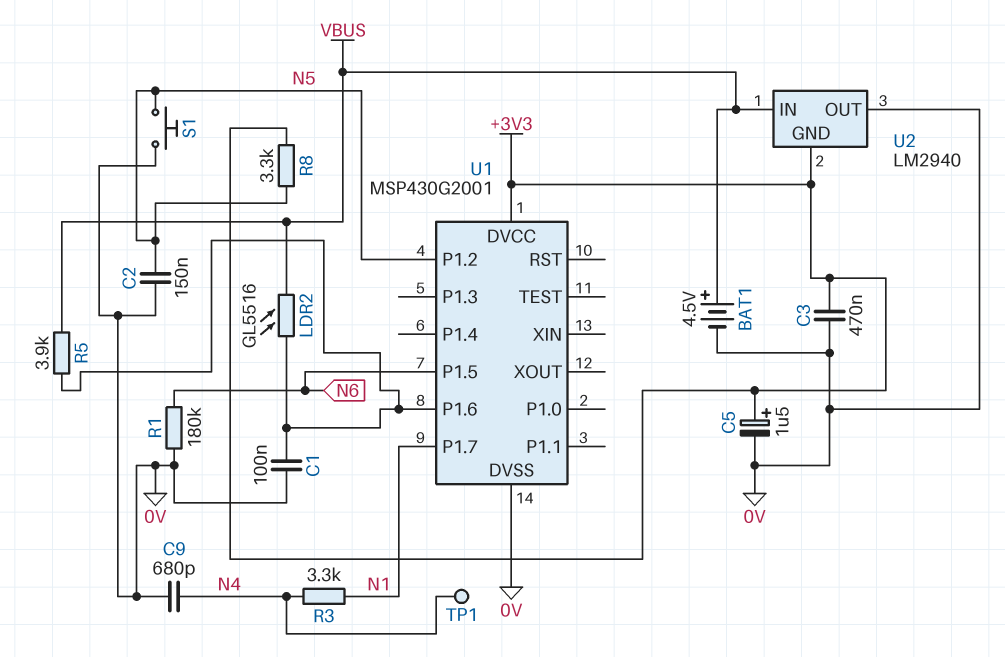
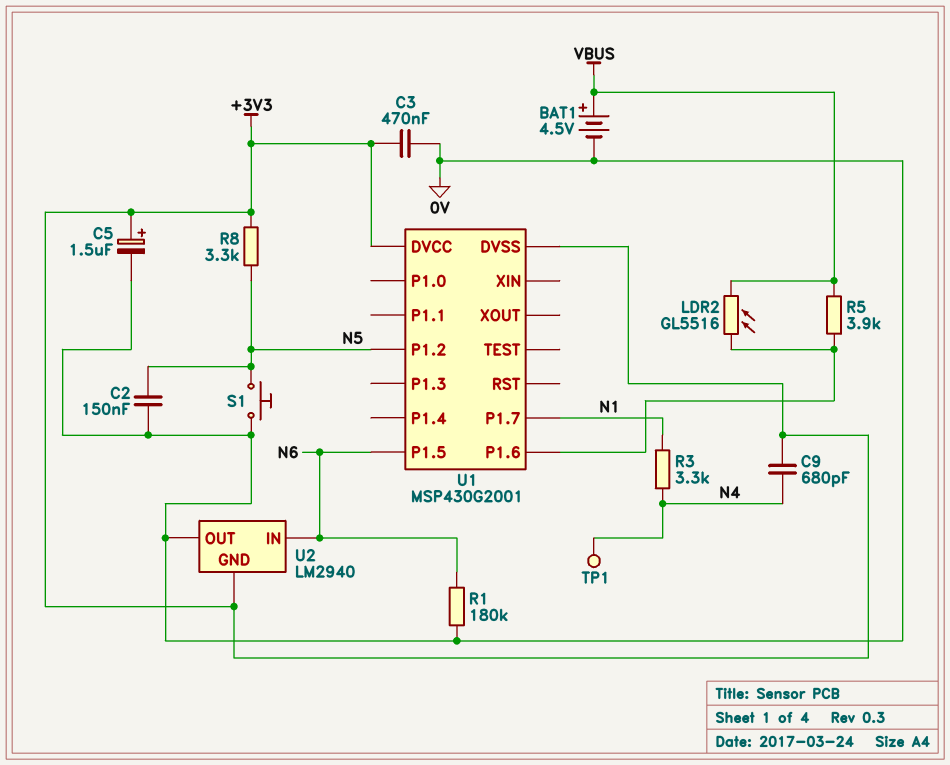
C1: 100nF (0V, U1/P1.6) -> none
C9: 680pF (0V, N4) -> 680pF (+3V3, N4)
U1 pin DVSS: 0V -> +3V3
U2 pin IN: VBUS -> N6

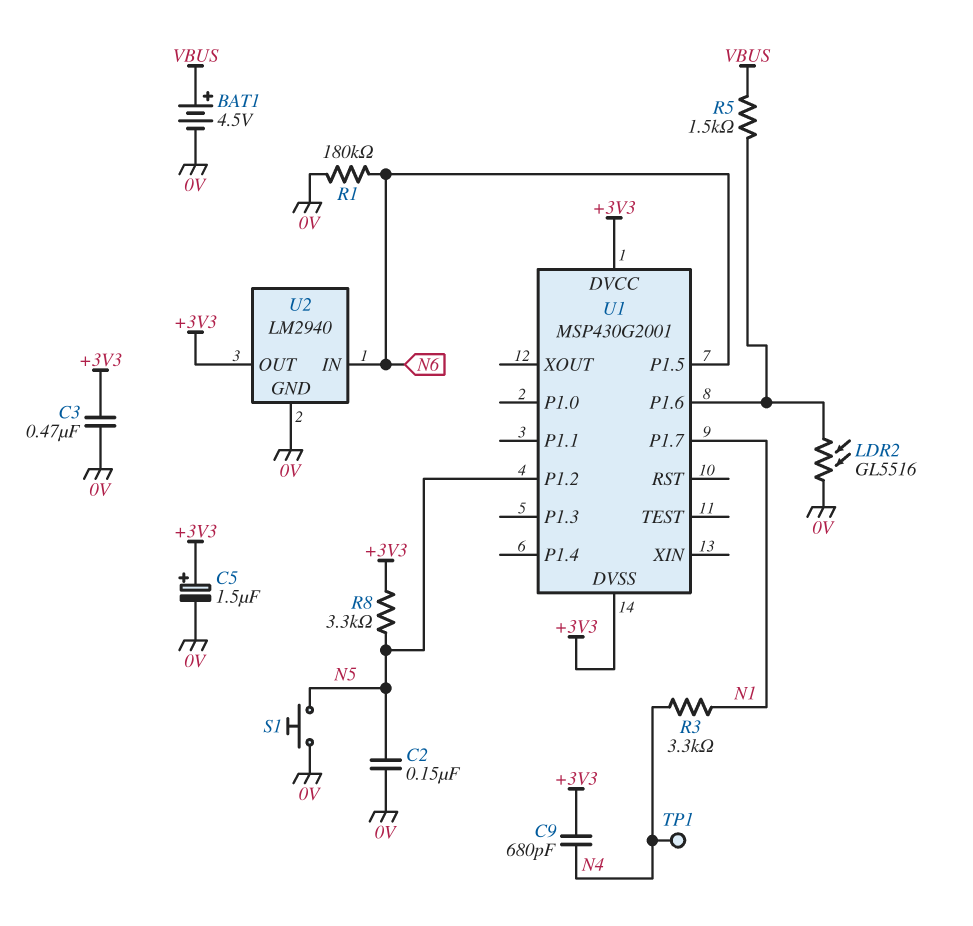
LDR2: GL5516 (U1/P1.6, VBUS) -> GL5516 (0V, U1/P1.6)
R5: 3.9k (U1/P1.6, VBUS) -> 1.5k (U1/P1.6, VBUS)
U2 pin GND: +3V3 -> 0V
U2 pin OUT: 0V -> +3V3

